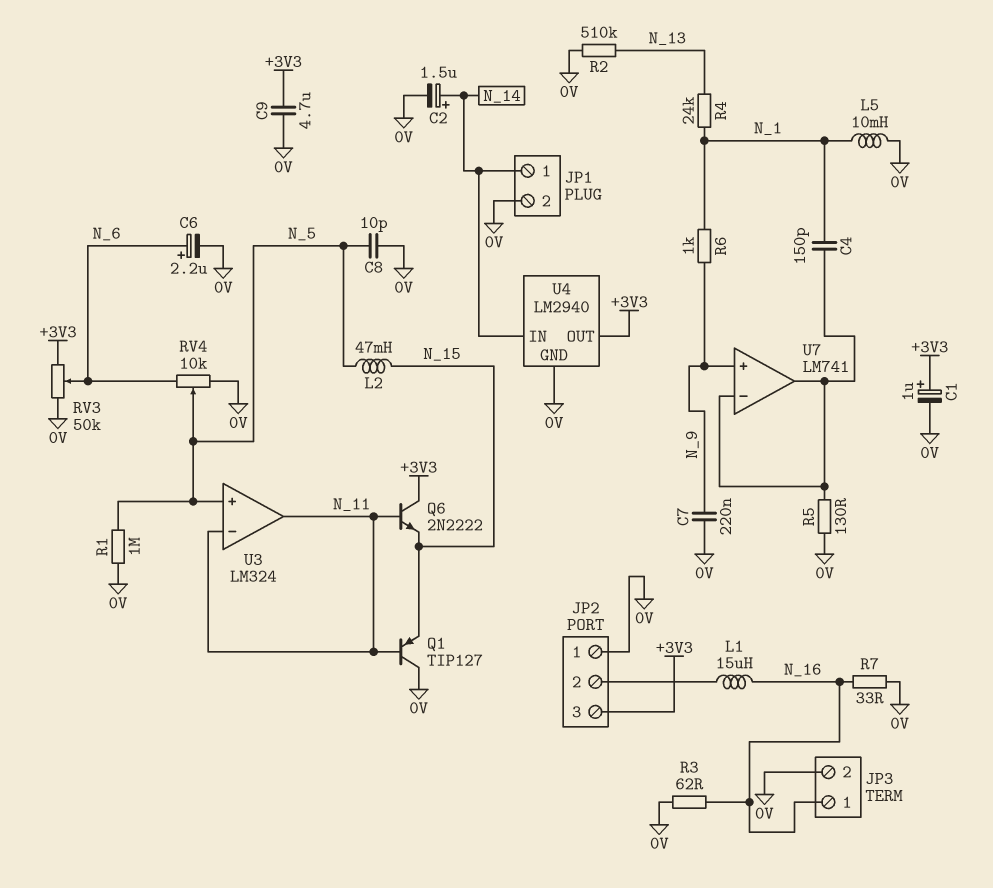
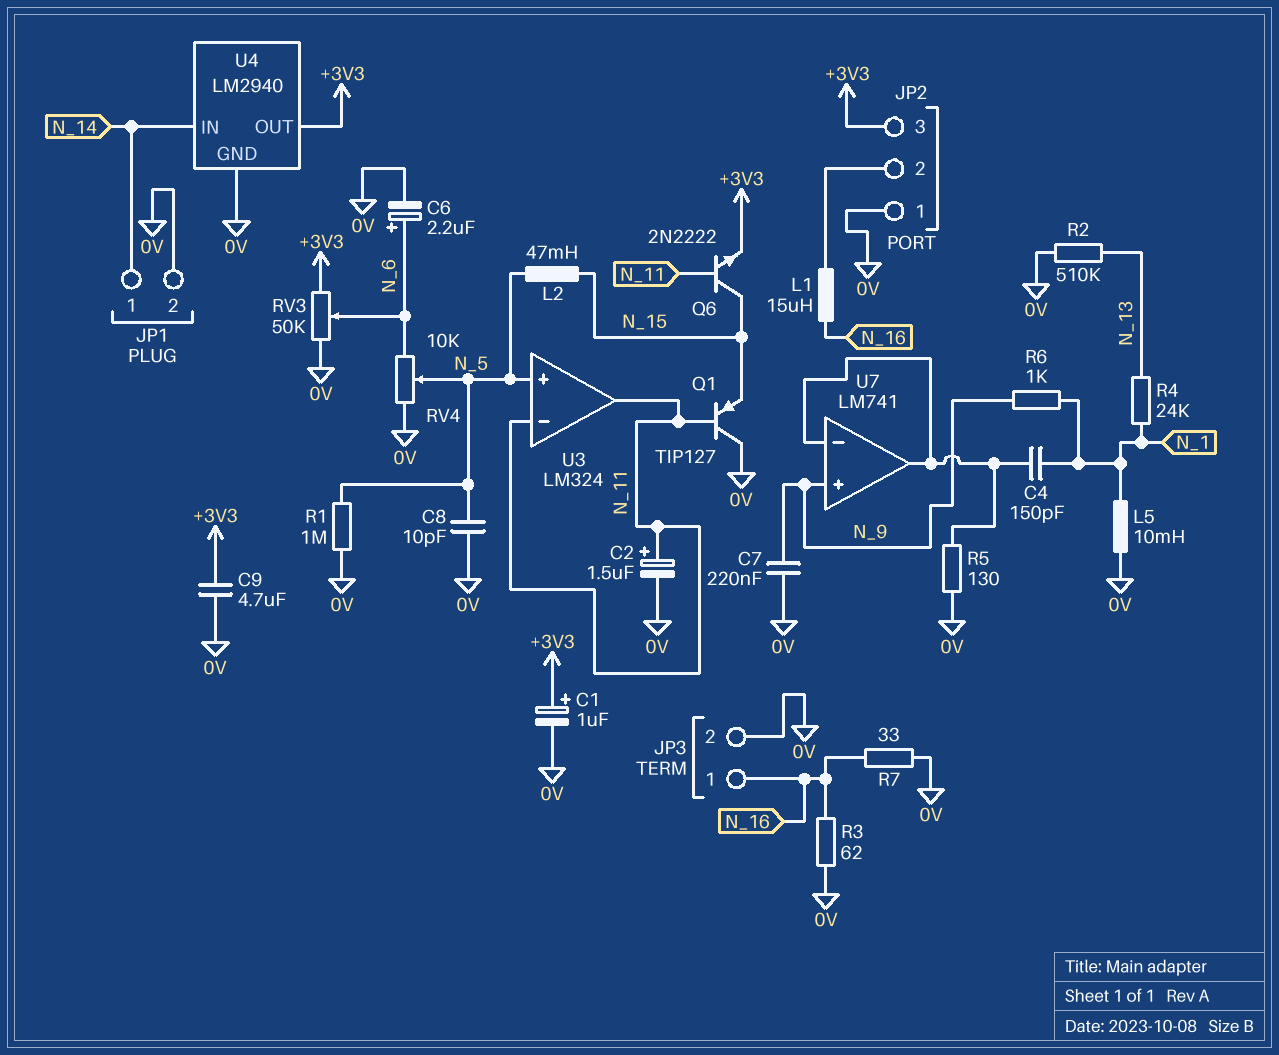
C2: 1.5uF (plus N_14, minus 0V) -> 1.5uF (plus N_11, minus 0V)
Q6: NPN 2N2222 (B N_11, C +3V3, E N_15) -> NPN 2N2222 (B N_11, C N_15, E +3V3)

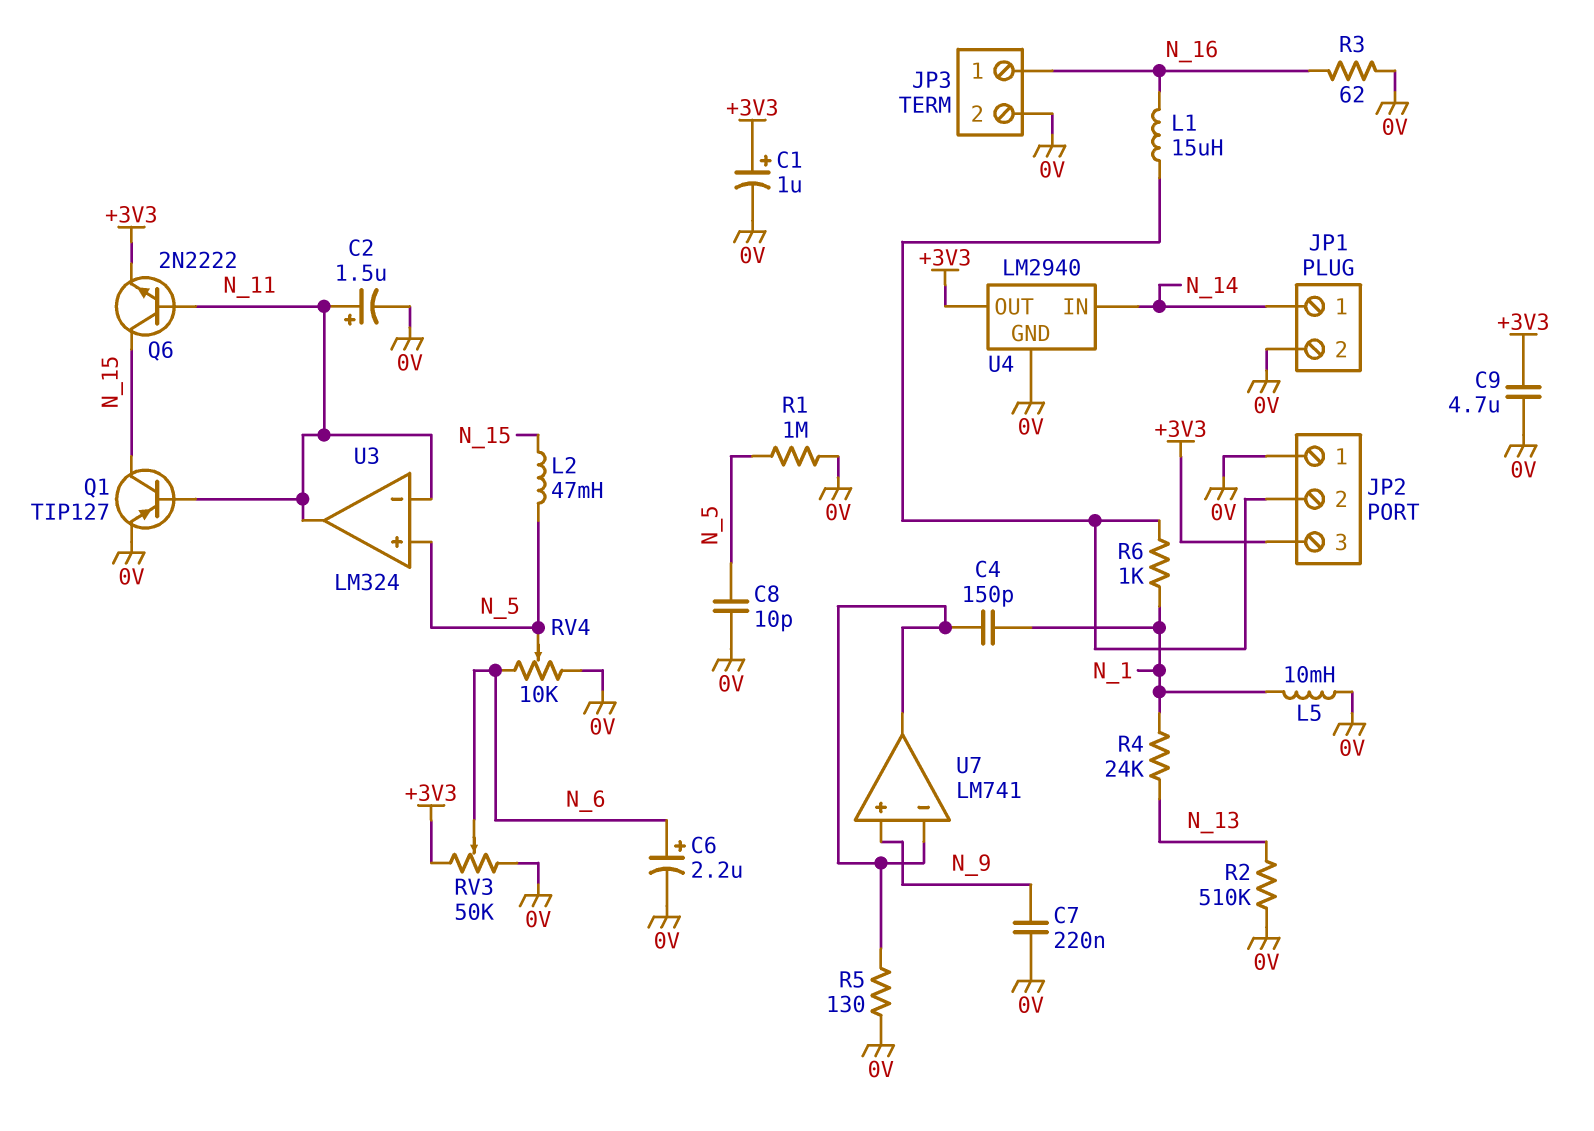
Q1: PNP TIP127 (B N_11, C 0V, E N_15) -> PNP TIP127 (B N_11, C N_15, E 0V)
R6: 1k (N_1, N_9) -> 1k (JP2/2, N_1)
R7: 33 (0V, N_16) -> none

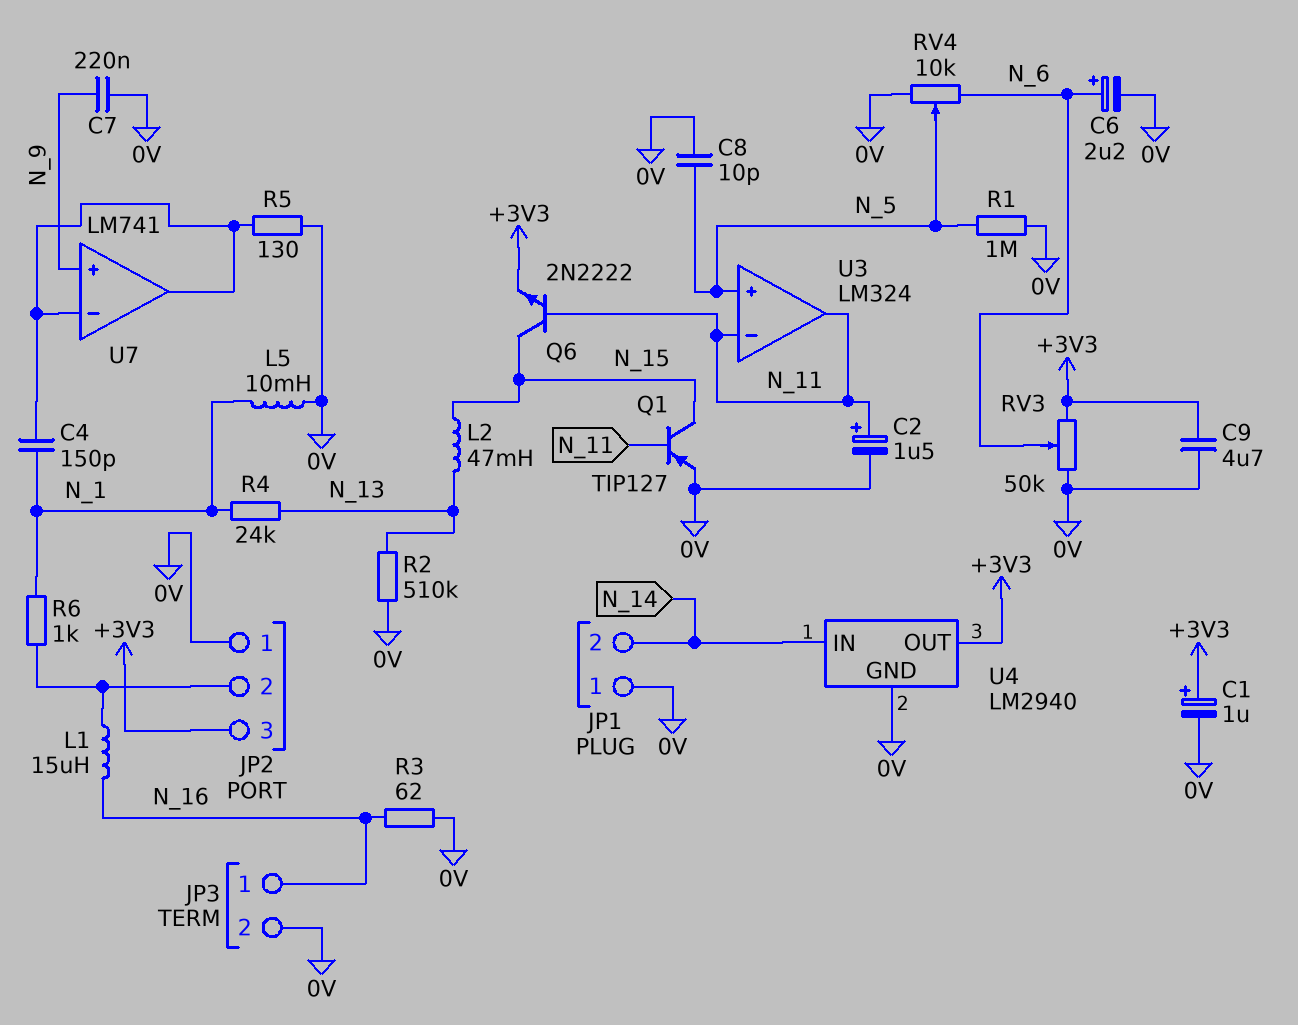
JP1 pin 1: N_14 -> 0V
JP1 pin 2: 0V -> N_14
L2: 47mH (N_5, N_15) -> 47mH (N_13, N_15)

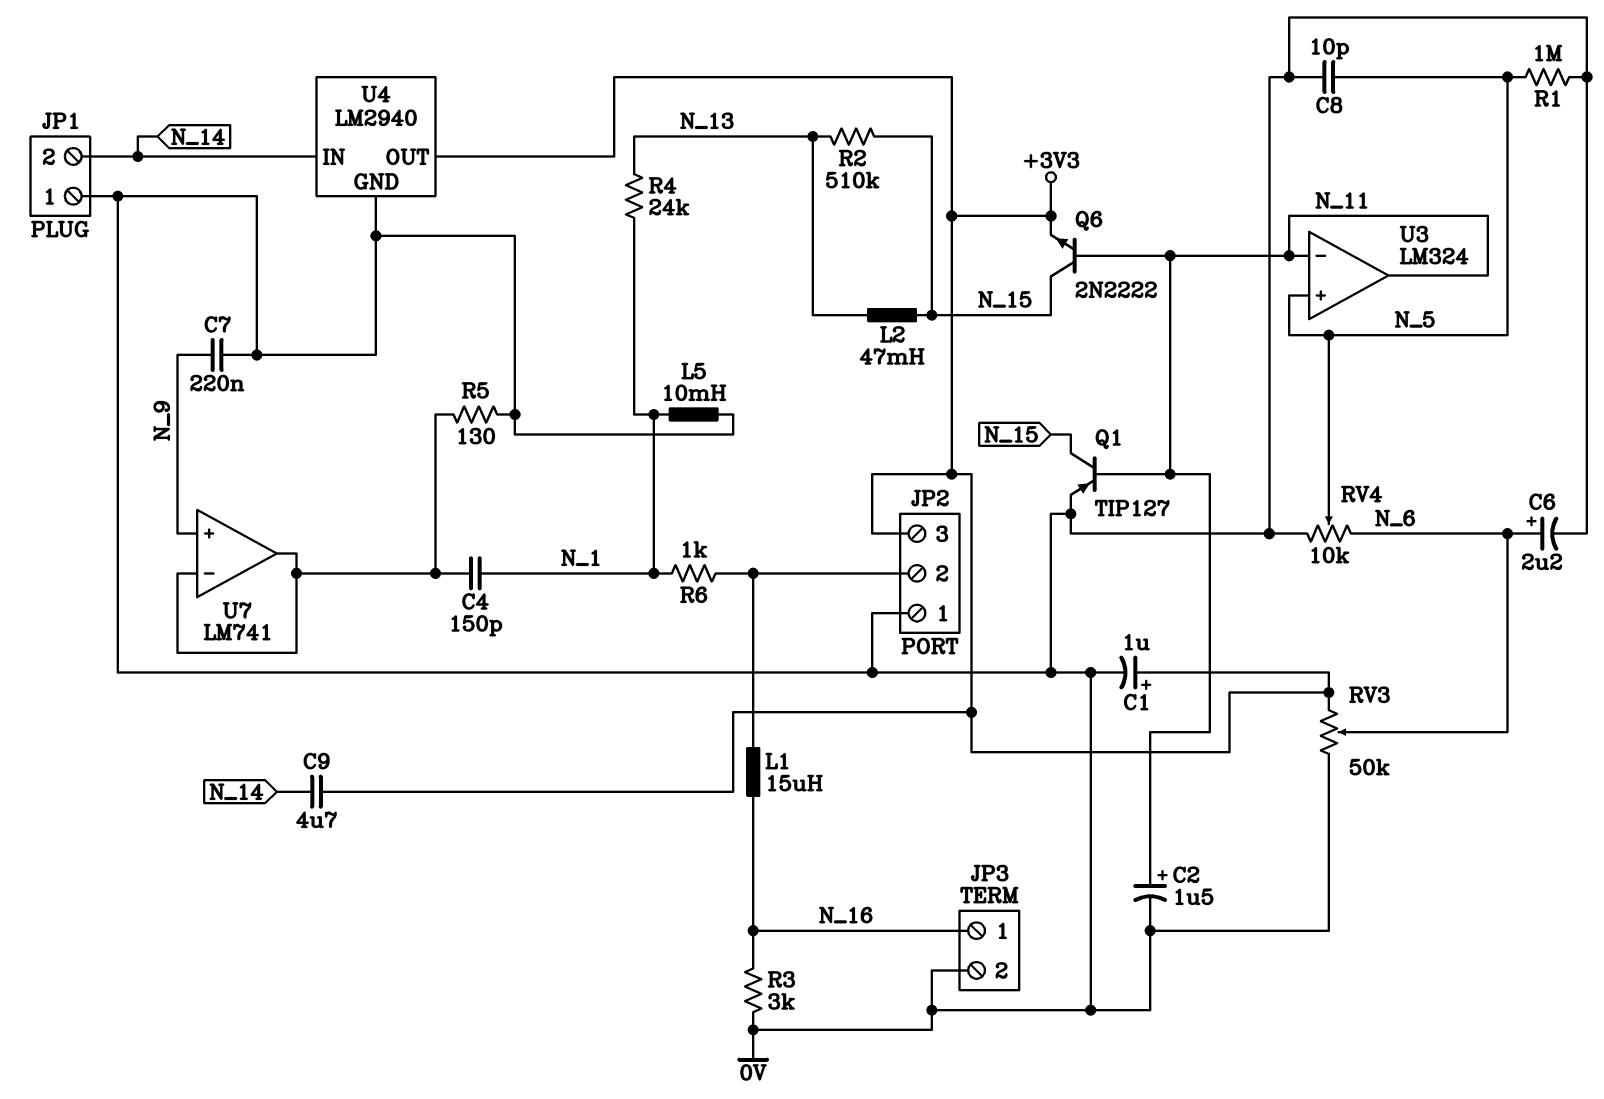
C9: 4.7uF (+3V3, 0V) -> 4.7uF (+3V3, N_14)
R2: 510k (0V, N_13) -> 510k (N_13, N_15)
R3: 62 (0V, N_16) -> 3k (0V, N_16)

